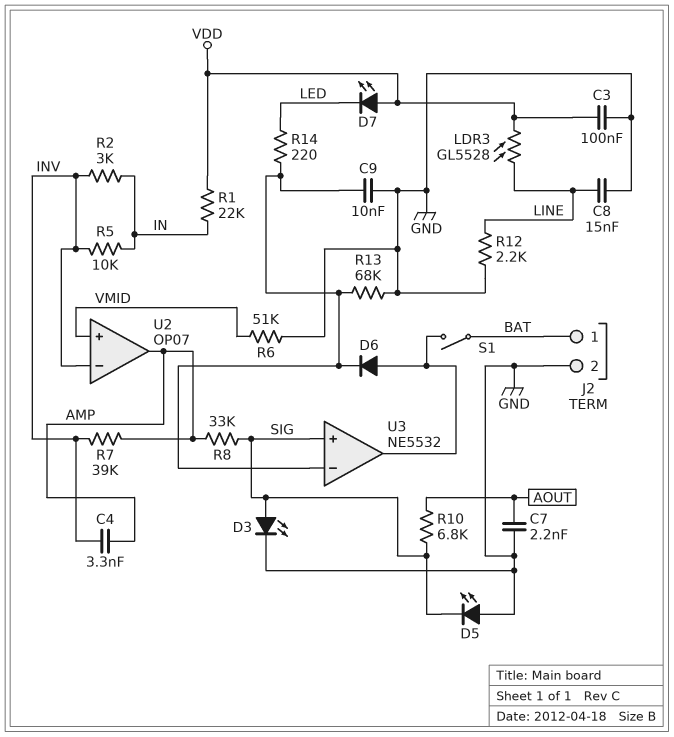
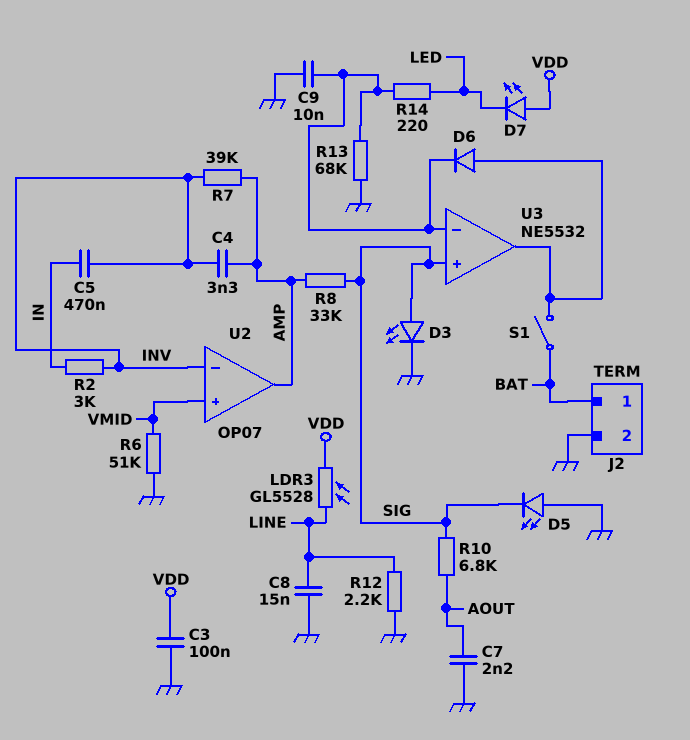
C5: none -> 470nF (IN, INV)
R1: 22k (IN, VDD) -> none
R5: 10k (IN, INV) -> none

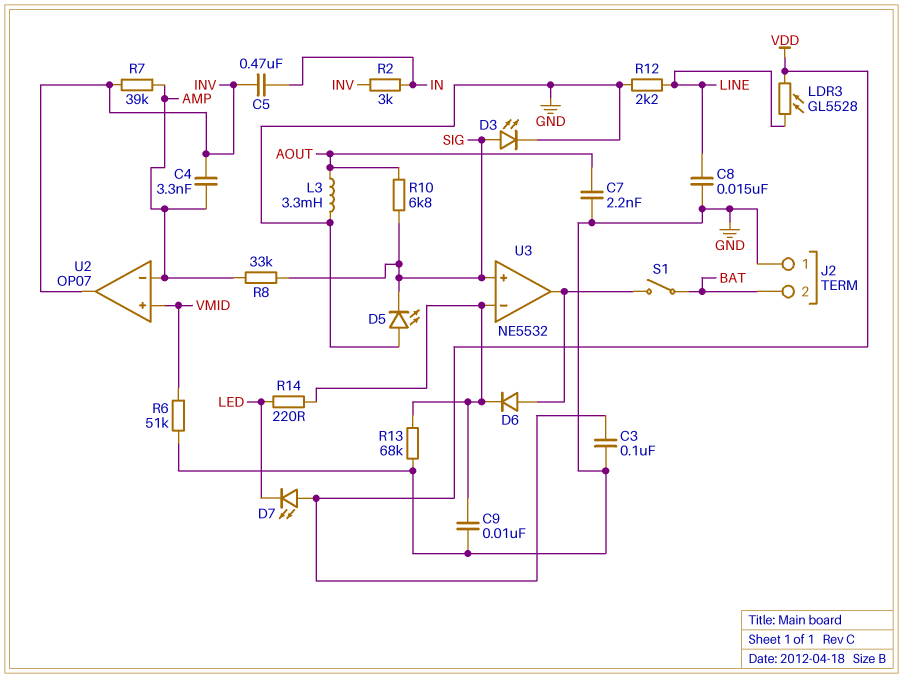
J2 pin 1: BAT -> GND
J2 pin 2: GND -> BAT
L3: none -> 3.3mH (AOUT, GND)
U2 pin in-: INV -> AMP
U2 pin out: AMP -> INV

